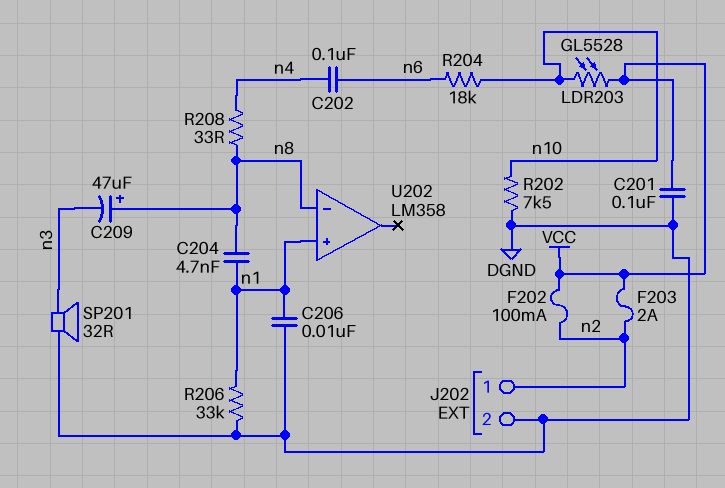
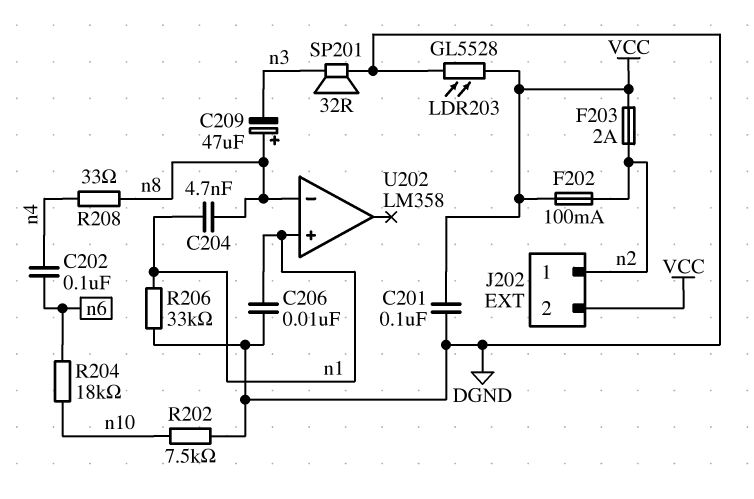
J202 pin 2: DGND -> VCC
LDR203: GL5528 (VCC, n10) -> GL5528 (DGND, VCC)

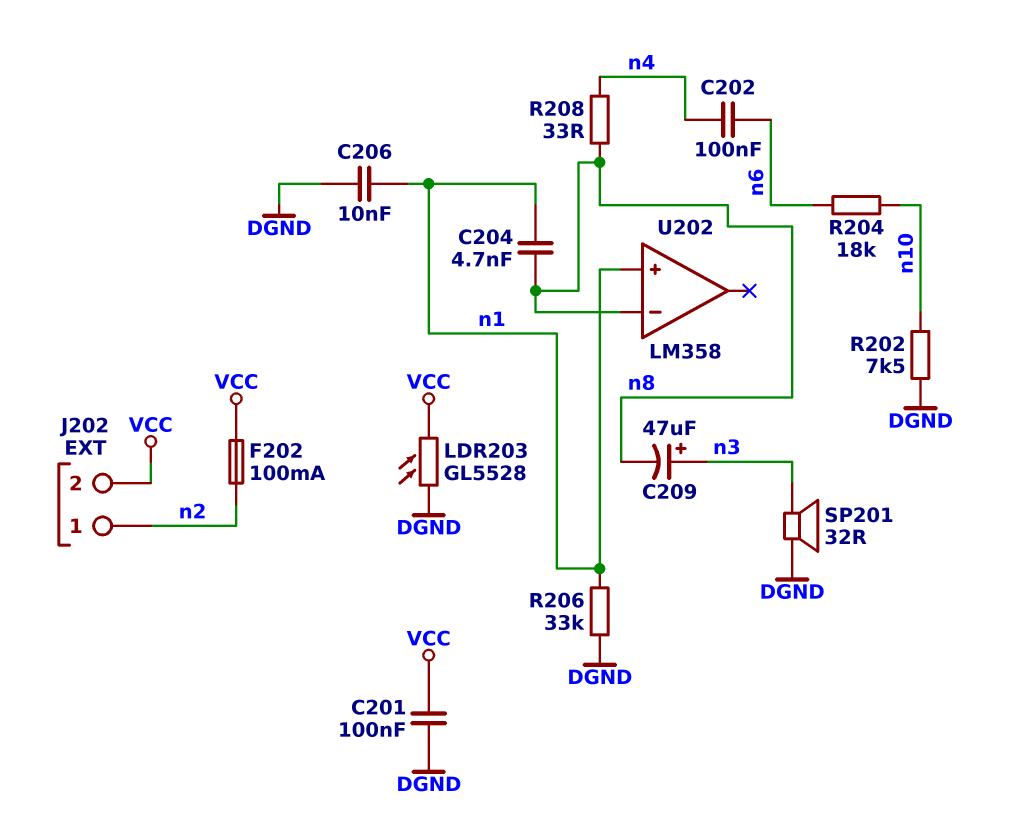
C209: 47uF (plus n8, minus n3) -> 47uF (plus n3, minus n8)
F203: 2A (VCC, n2) -> none

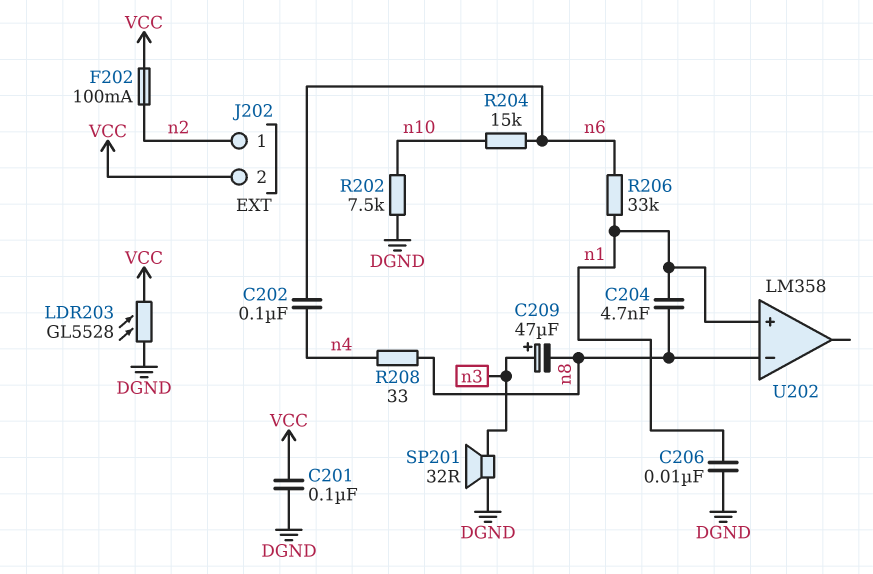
R204: 18k (n6, n10) -> 15k (n6, n10)
R206: 33k (DGND, n1) -> 33k (n1, n6)

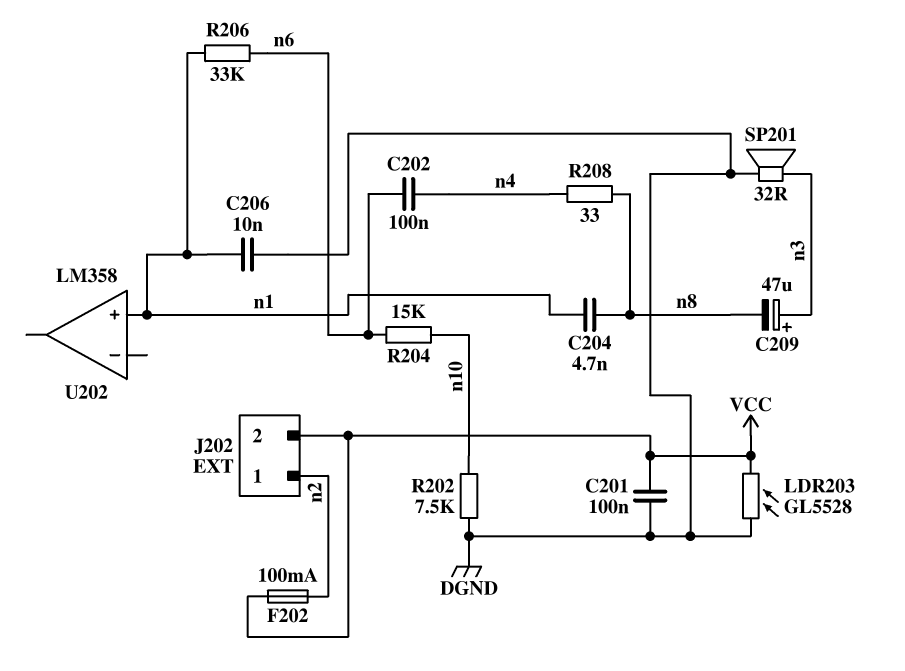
U202 pin in-: n8 -> none

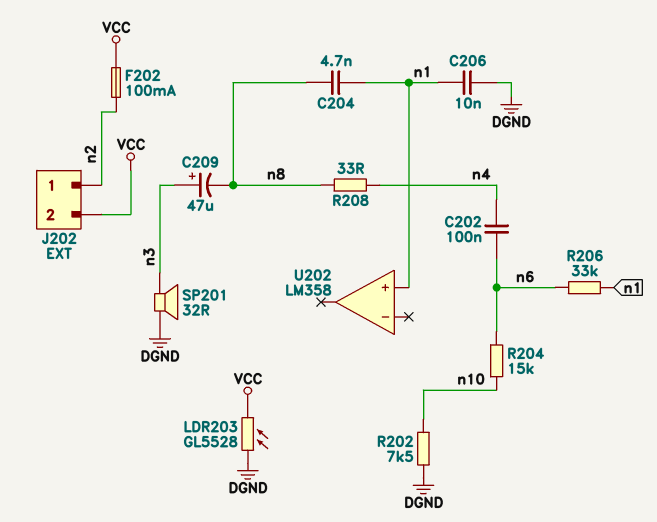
C201: 100nF (DGND, VCC) -> none

